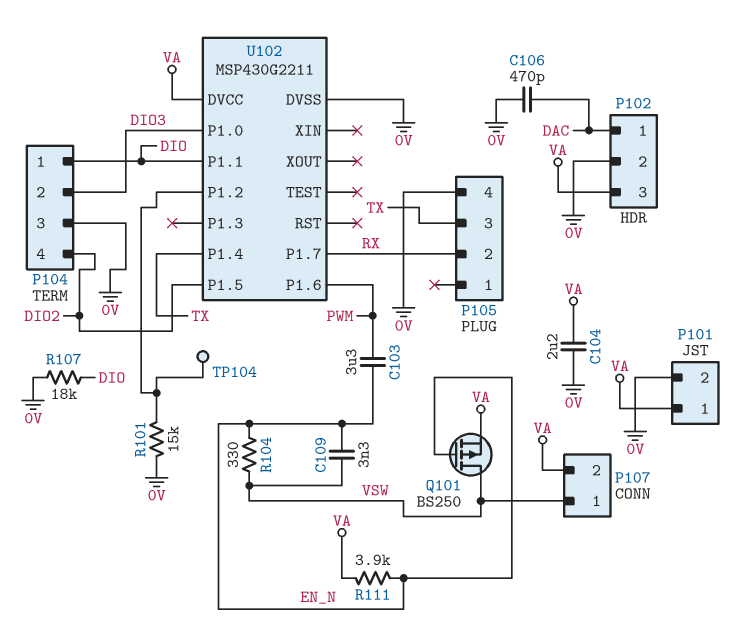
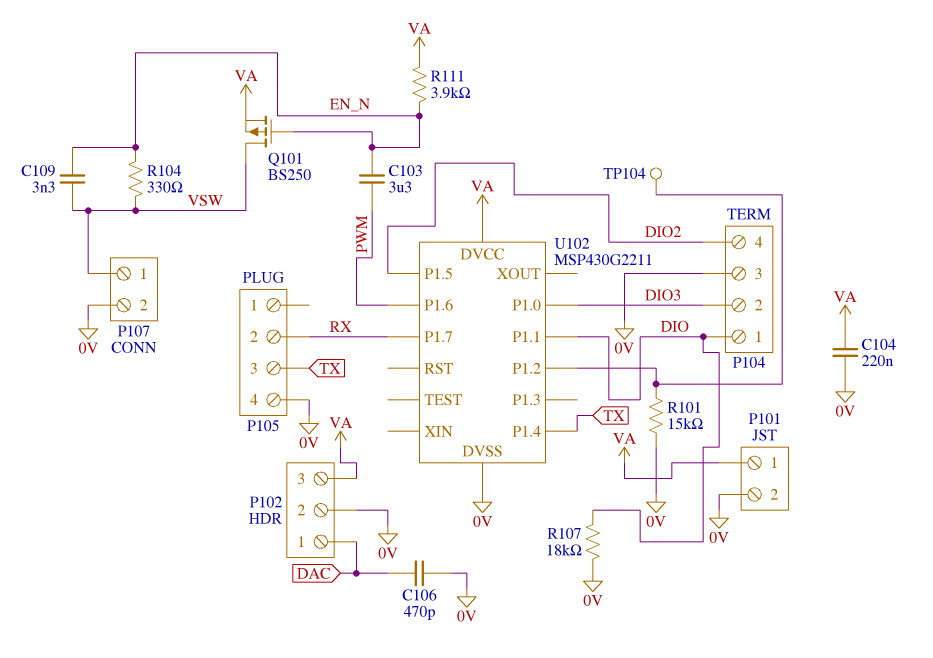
C104: 2.2uF (0V, VA) -> 220nF (0V, VA)
P107 pin 2: VA -> 0V

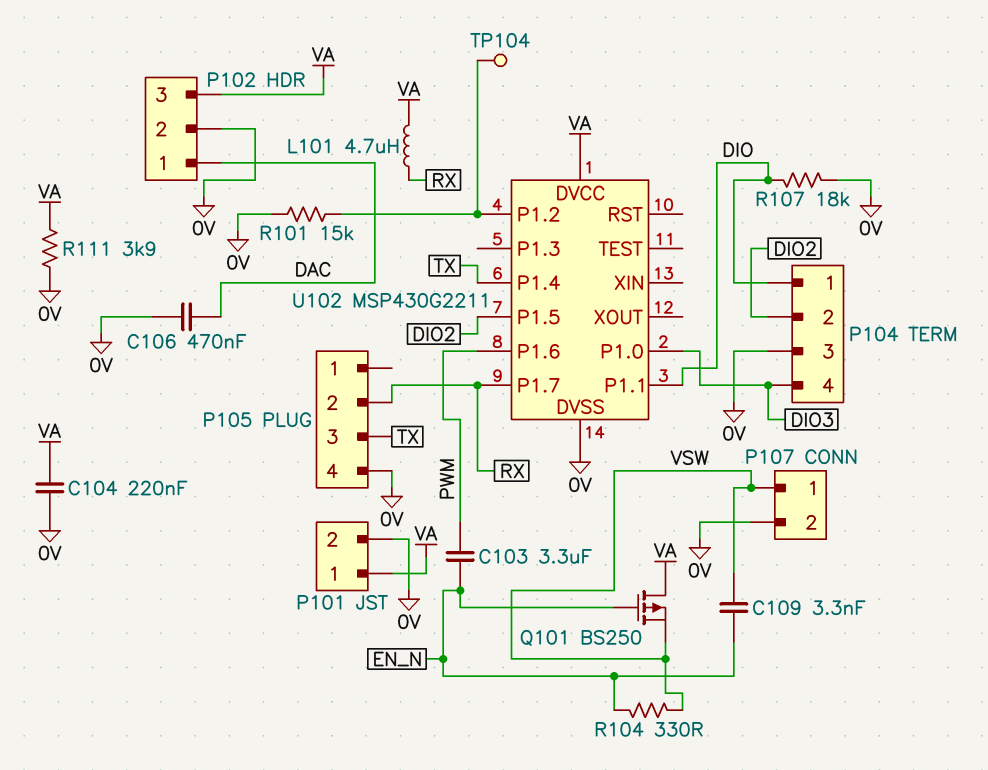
C106: 470pF (0V, DAC) -> 470nF (0V, DAC)
L101: none -> 4.7uH (RX, VA)
P104 pin 2: DIO3 -> DIO2
P104 pin 4: DIO2 -> DIO3
Q101: PMOS BS250 (G EN_N, D VSW, S VA) -> PMOS BS250 (G EN_N, D VA, S VSW)
R111: 3.9k (EN_N, VA) -> 3.9k (0V, VA)

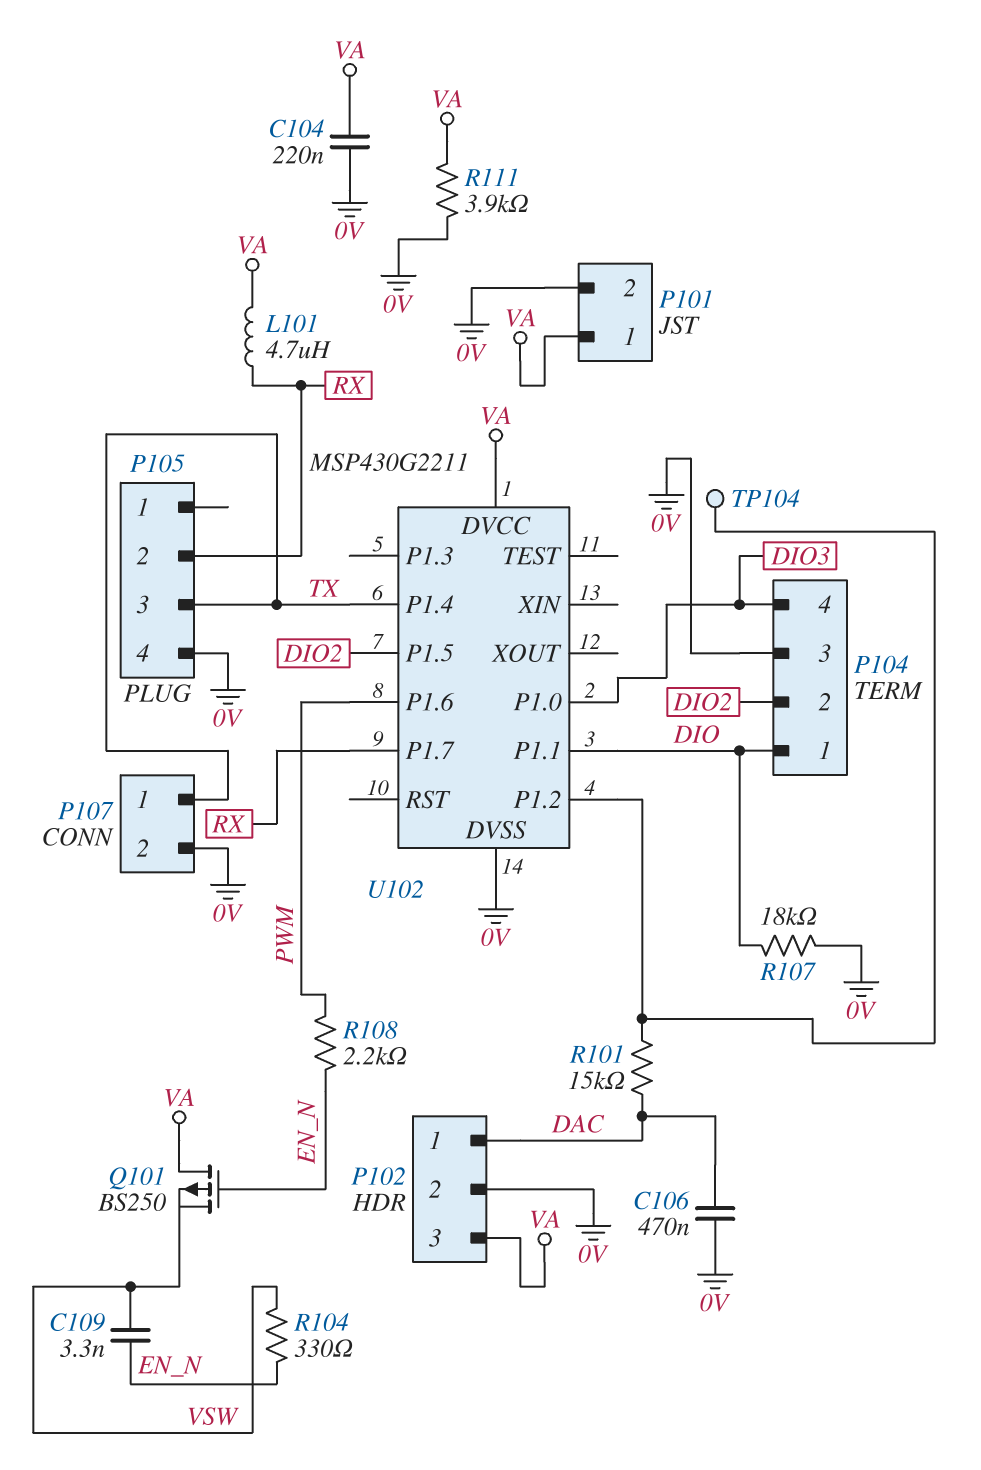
C103: 3.3uF (EN_N, PWM) -> none
P107 pin 1: VSW -> TX
R101: 15k (0V, U102/P1.2) -> 15k (DAC, U102/P1.2)
R108: none -> 2.2k (EN_N, PWM)

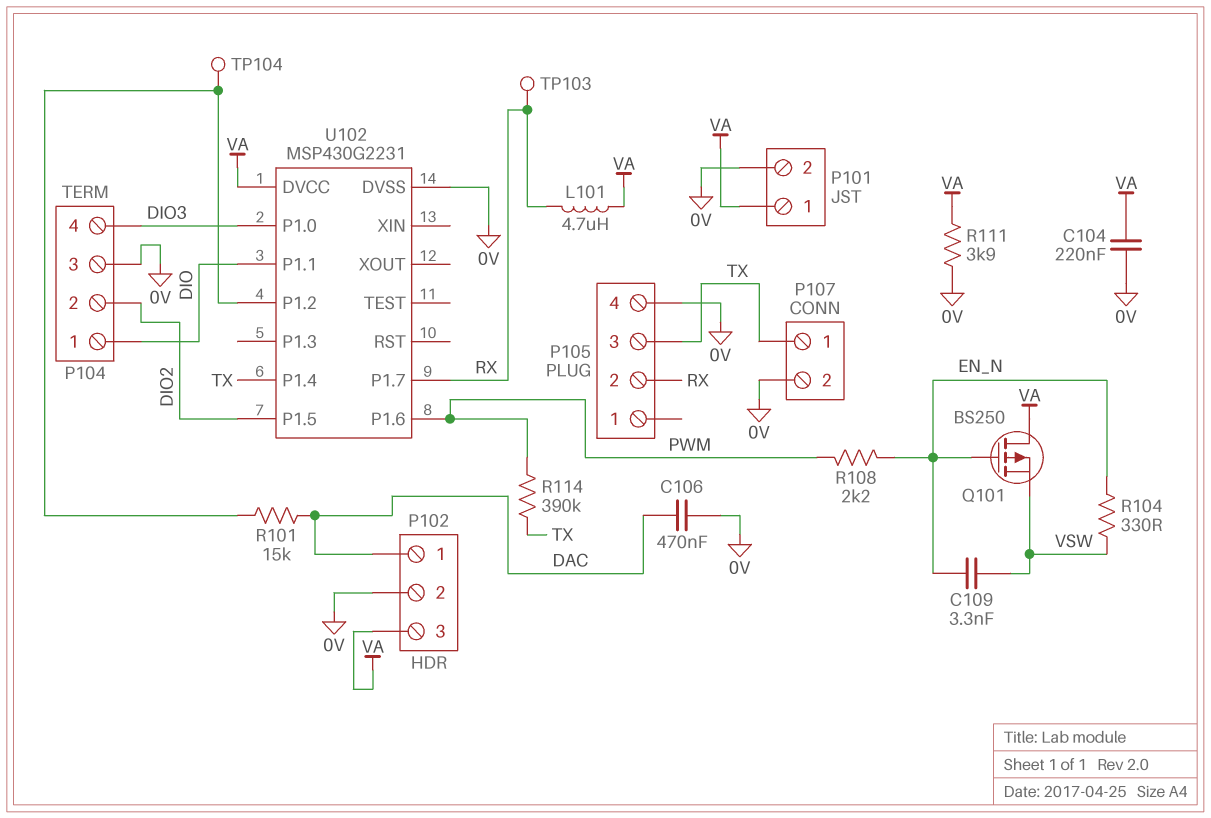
R107: 18k (0V, DIO) -> none
R114: none -> 390k (PWM, TX)
TP103: none -> test point (RX)
U102: MSP430G2211 -> MSP430G2231

